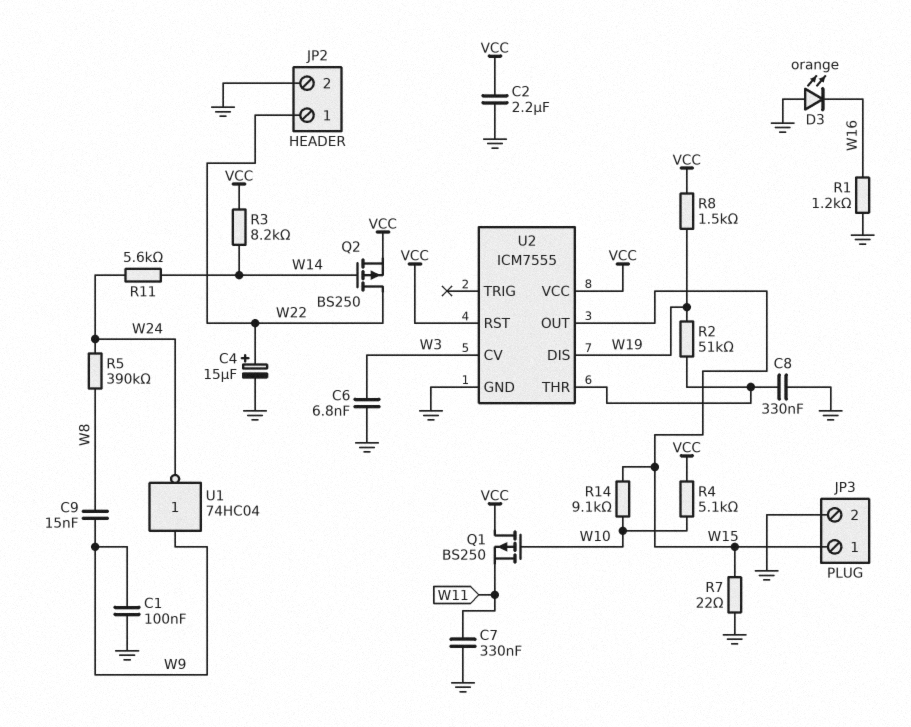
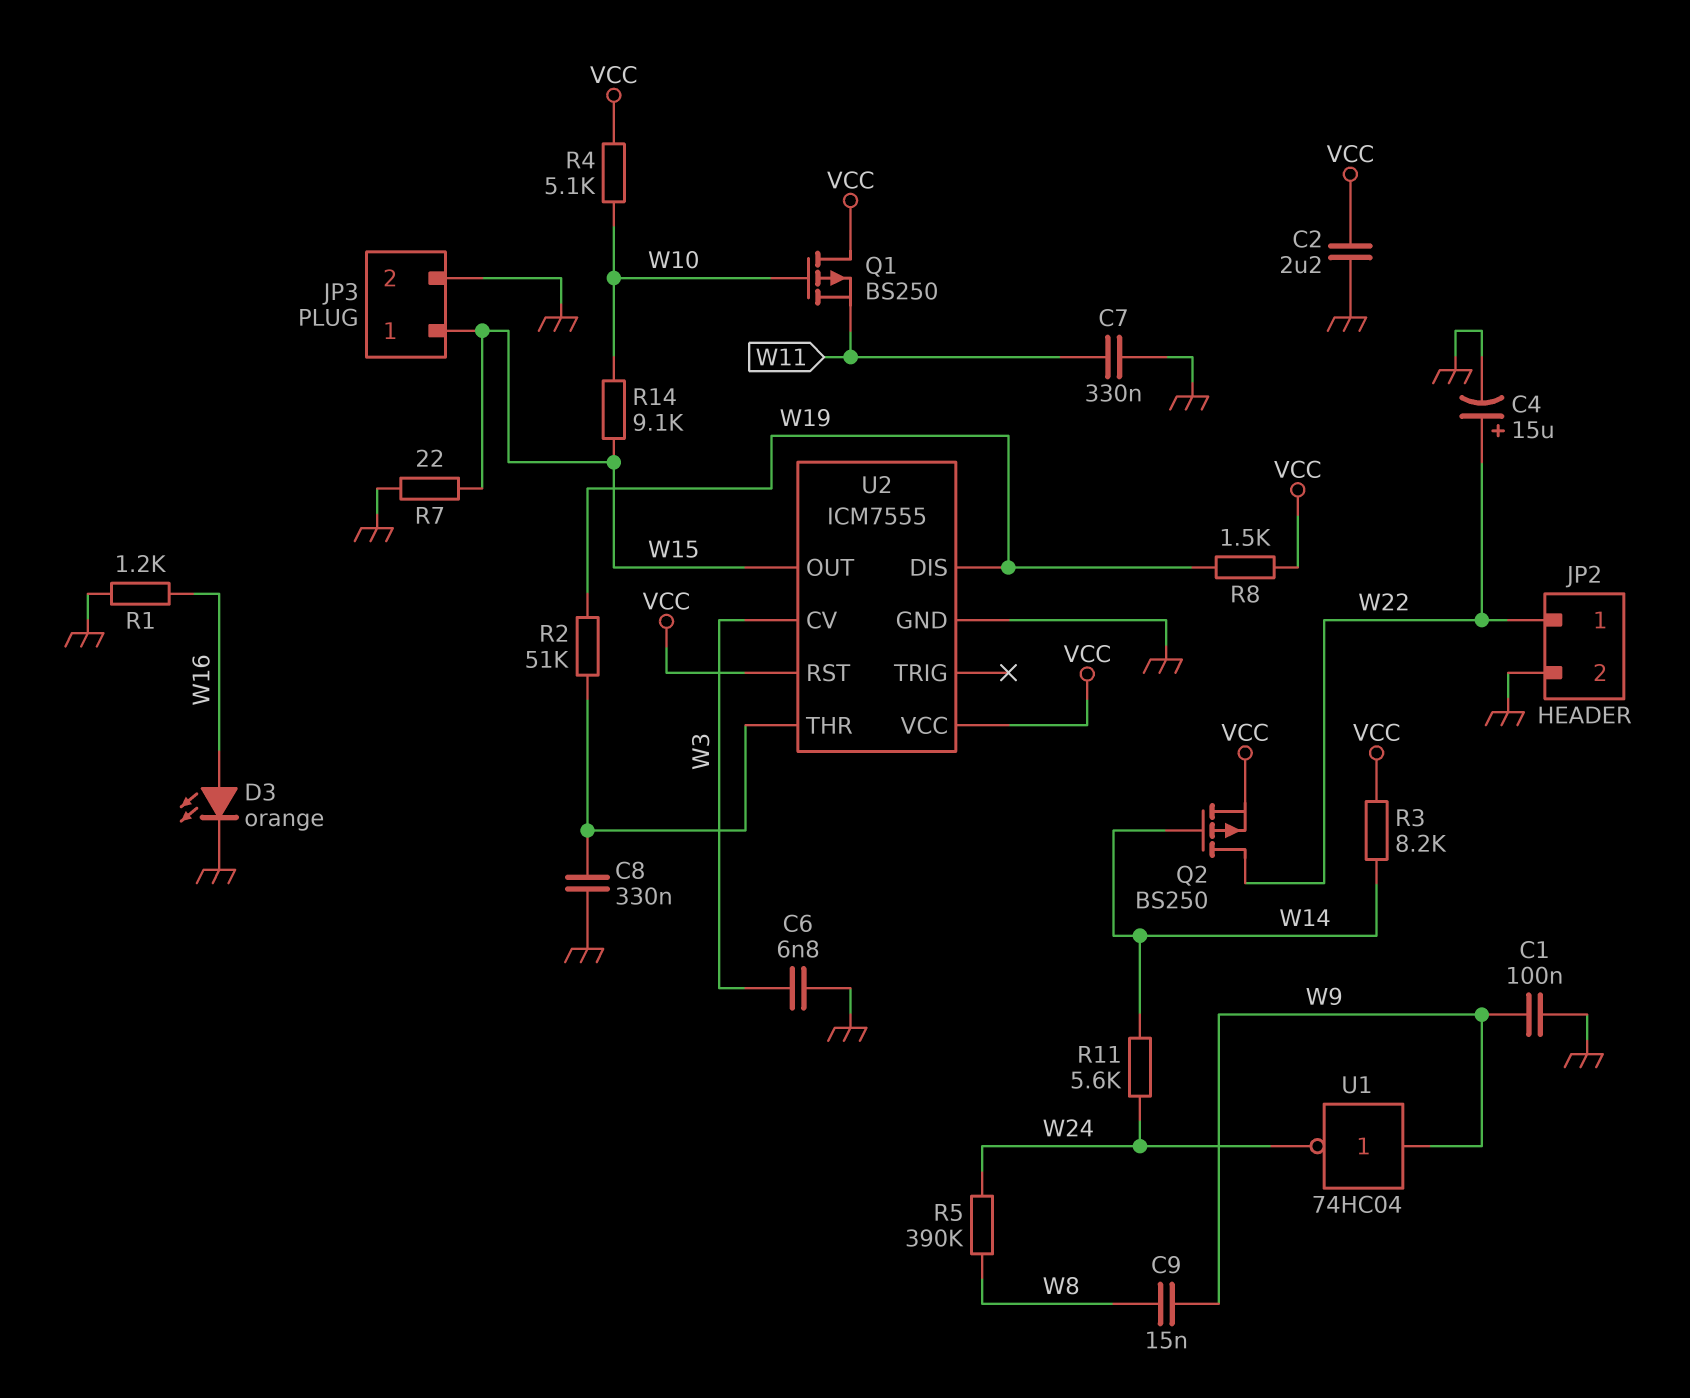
D3: LED orange (A GND, K W16) -> LED orange (A W16, K GND)

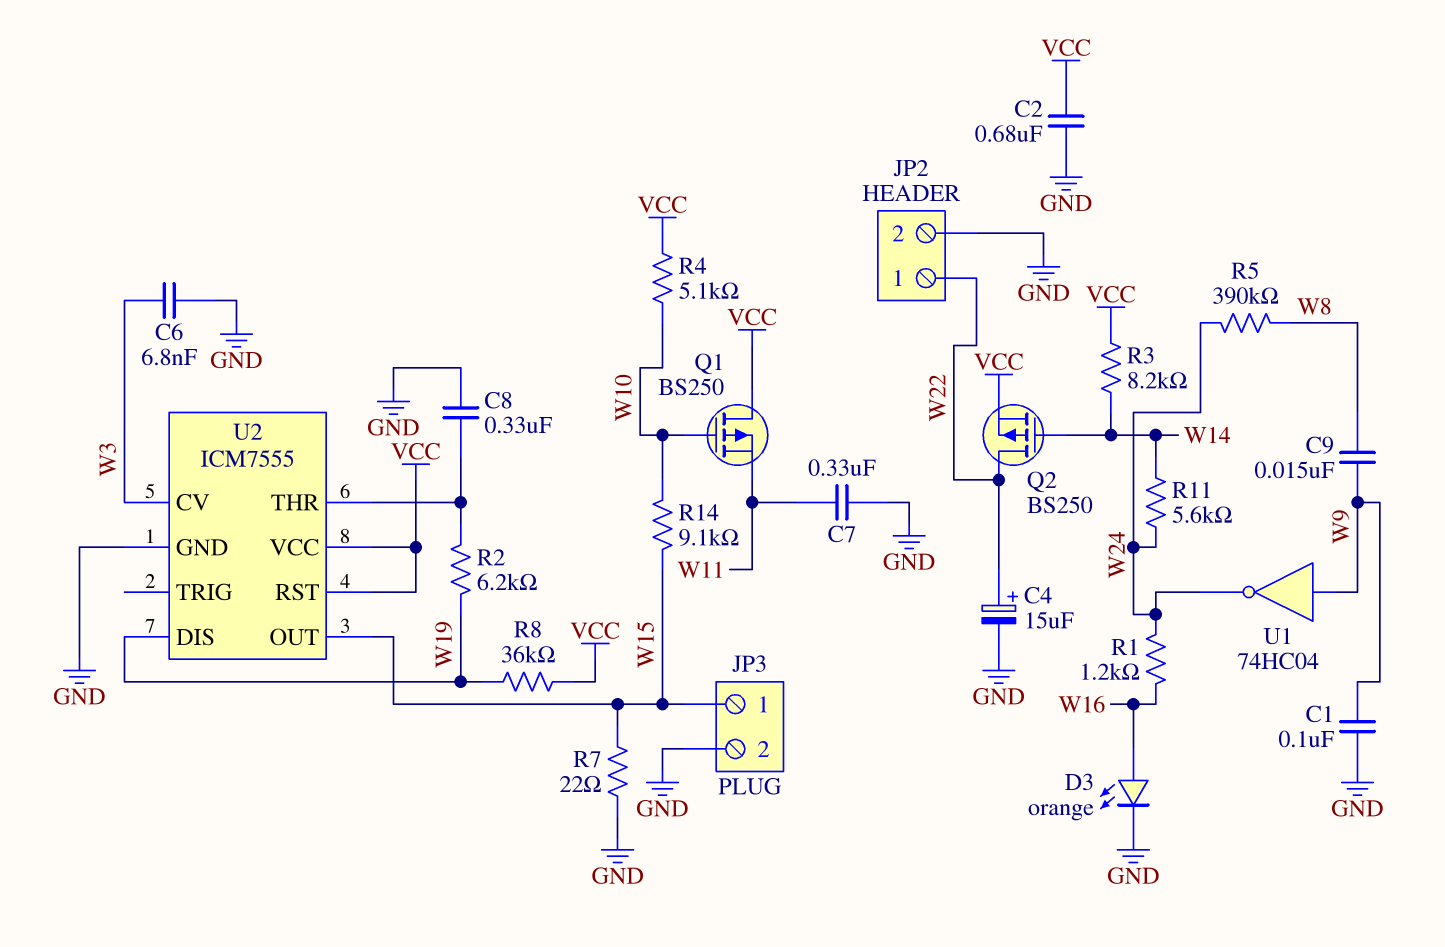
C2: 2.2uF (GND, VCC) -> 680nF (GND, VCC)
R1: 1.2k (GND, W16) -> 1.2k (W16, W24)
R2: 51k (U2/THR, W19) -> 6.2k (U2/THR, W19)
R8: 1.5k (VCC, W19) -> 36k (VCC, W19)

